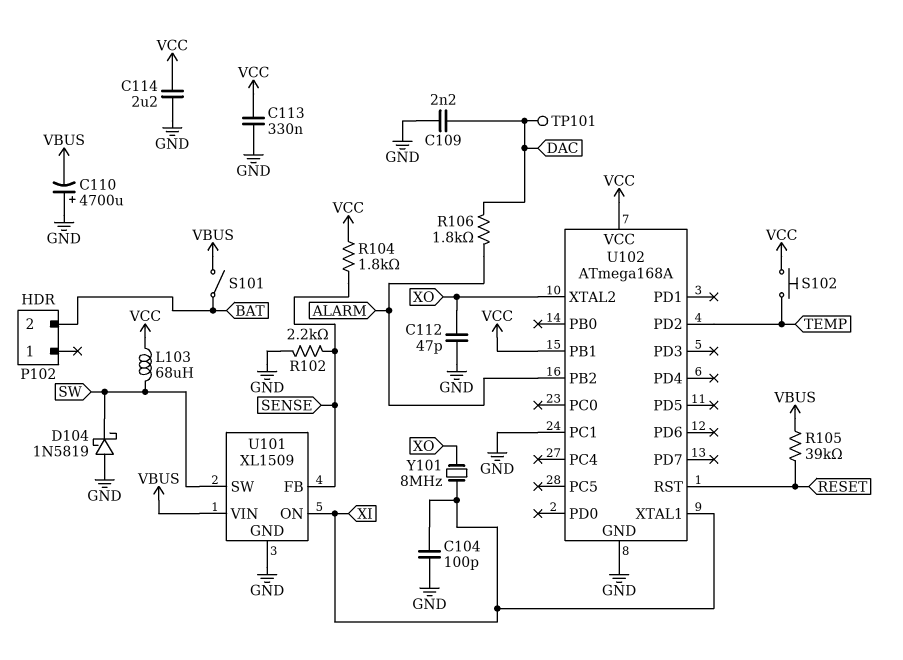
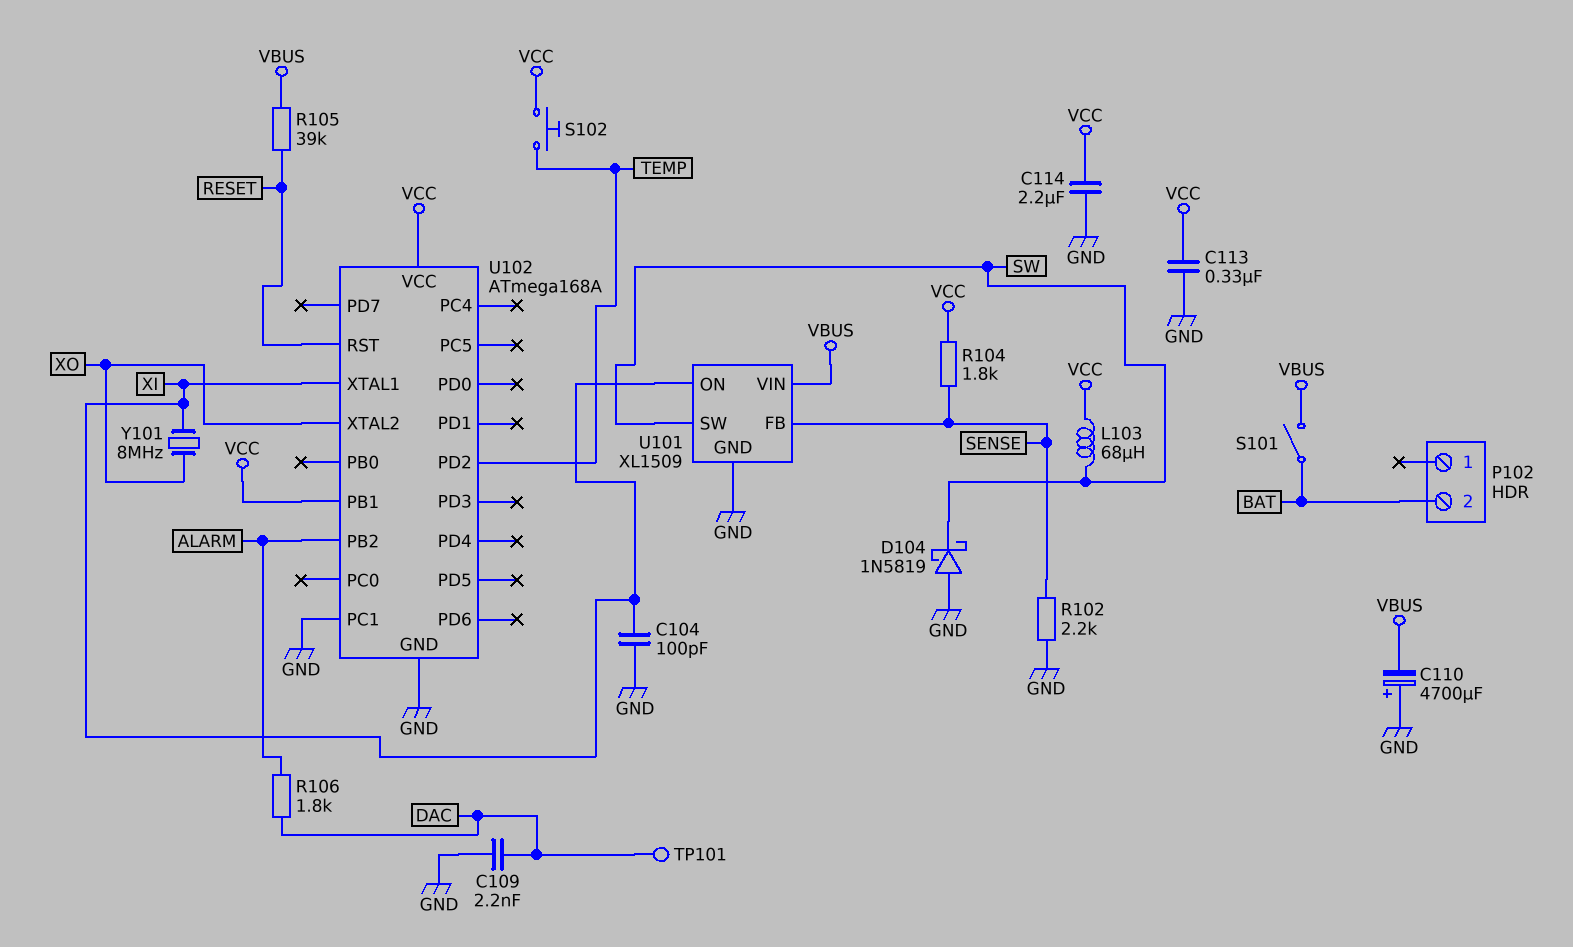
C112: 47pF (GND, XO) -> none

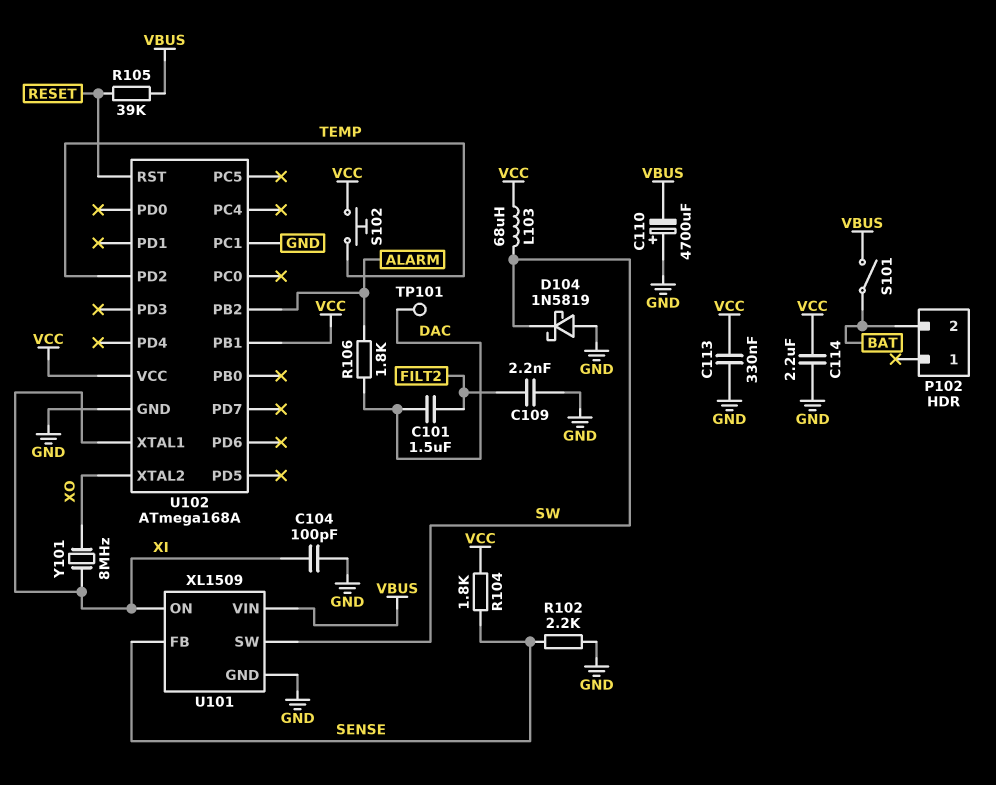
C101: none -> 1.5uF (DAC, FILT2)
C109: 2.2nF (DAC, GND) -> 2.2nF (FILT2, GND)

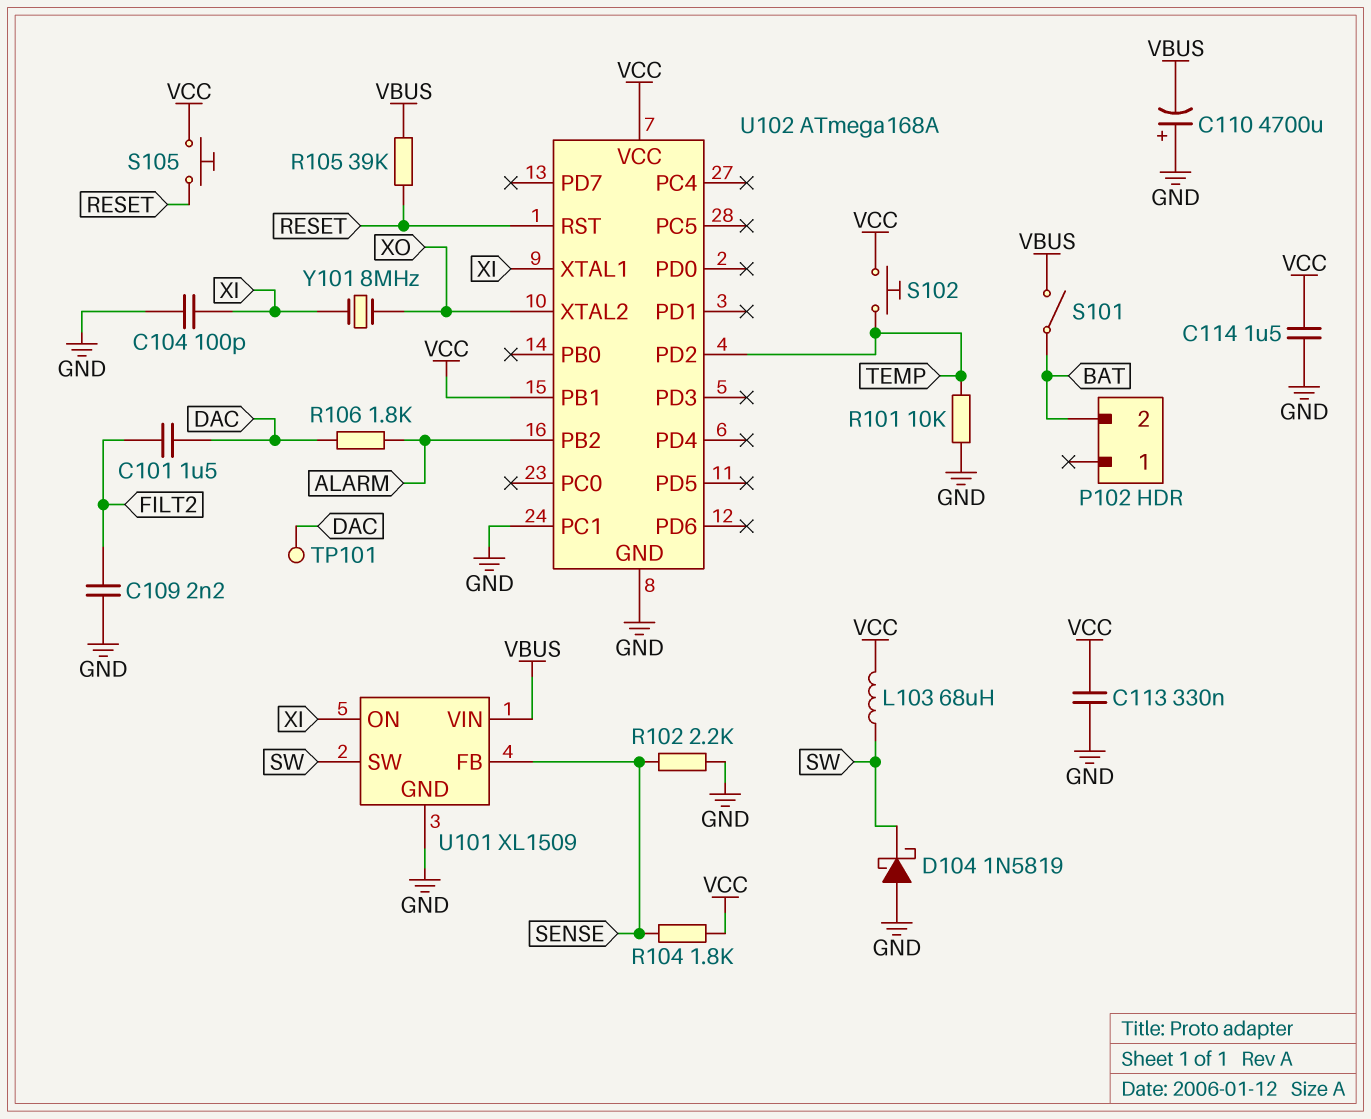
C114: 2.2uF (GND, VCC) -> 1.5uF (GND, VCC)
R101: none -> 10k (GND, TEMP)
S105: none -> button (RESET, VCC)

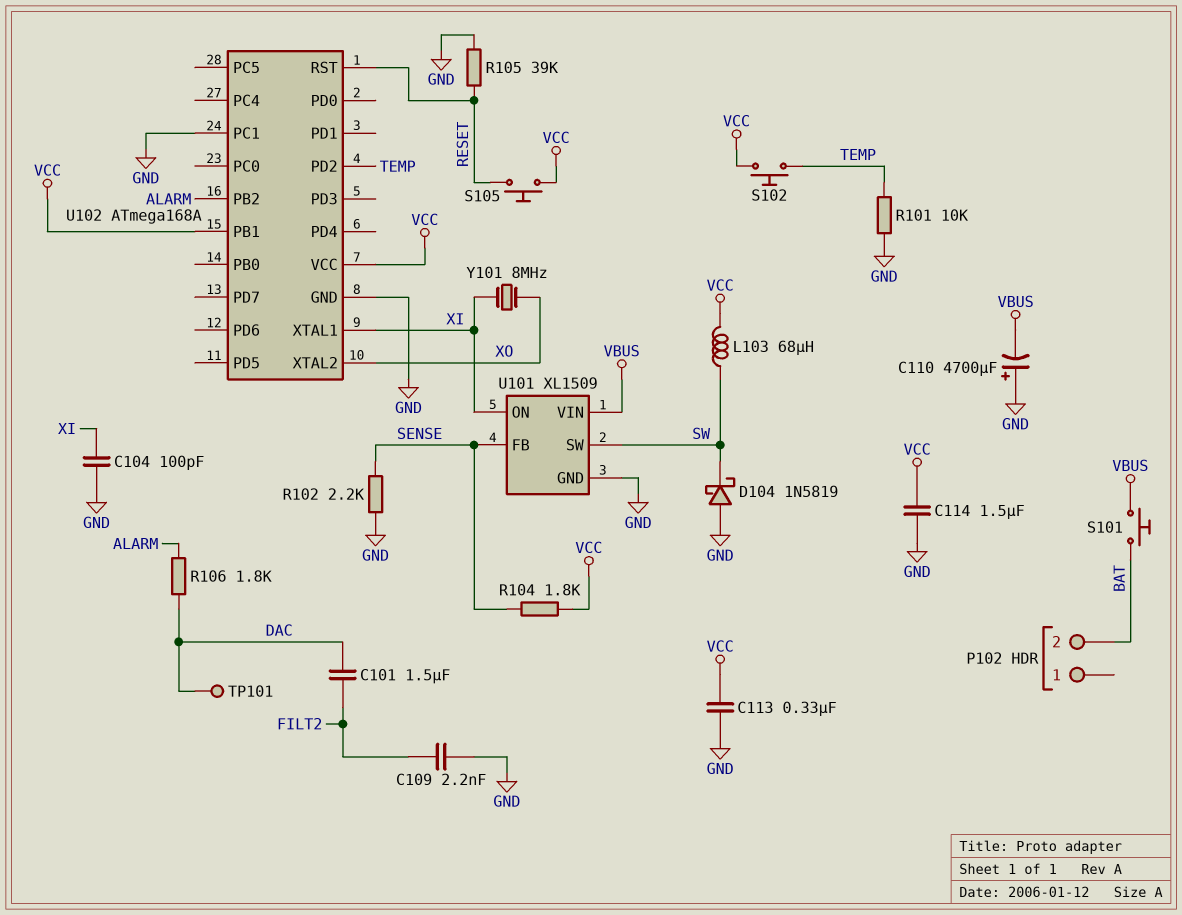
R105: 39k (RESET, VBUS) -> 39k (GND, RESET)
S101: switch (BAT, VBUS) -> button (BAT, VBUS)

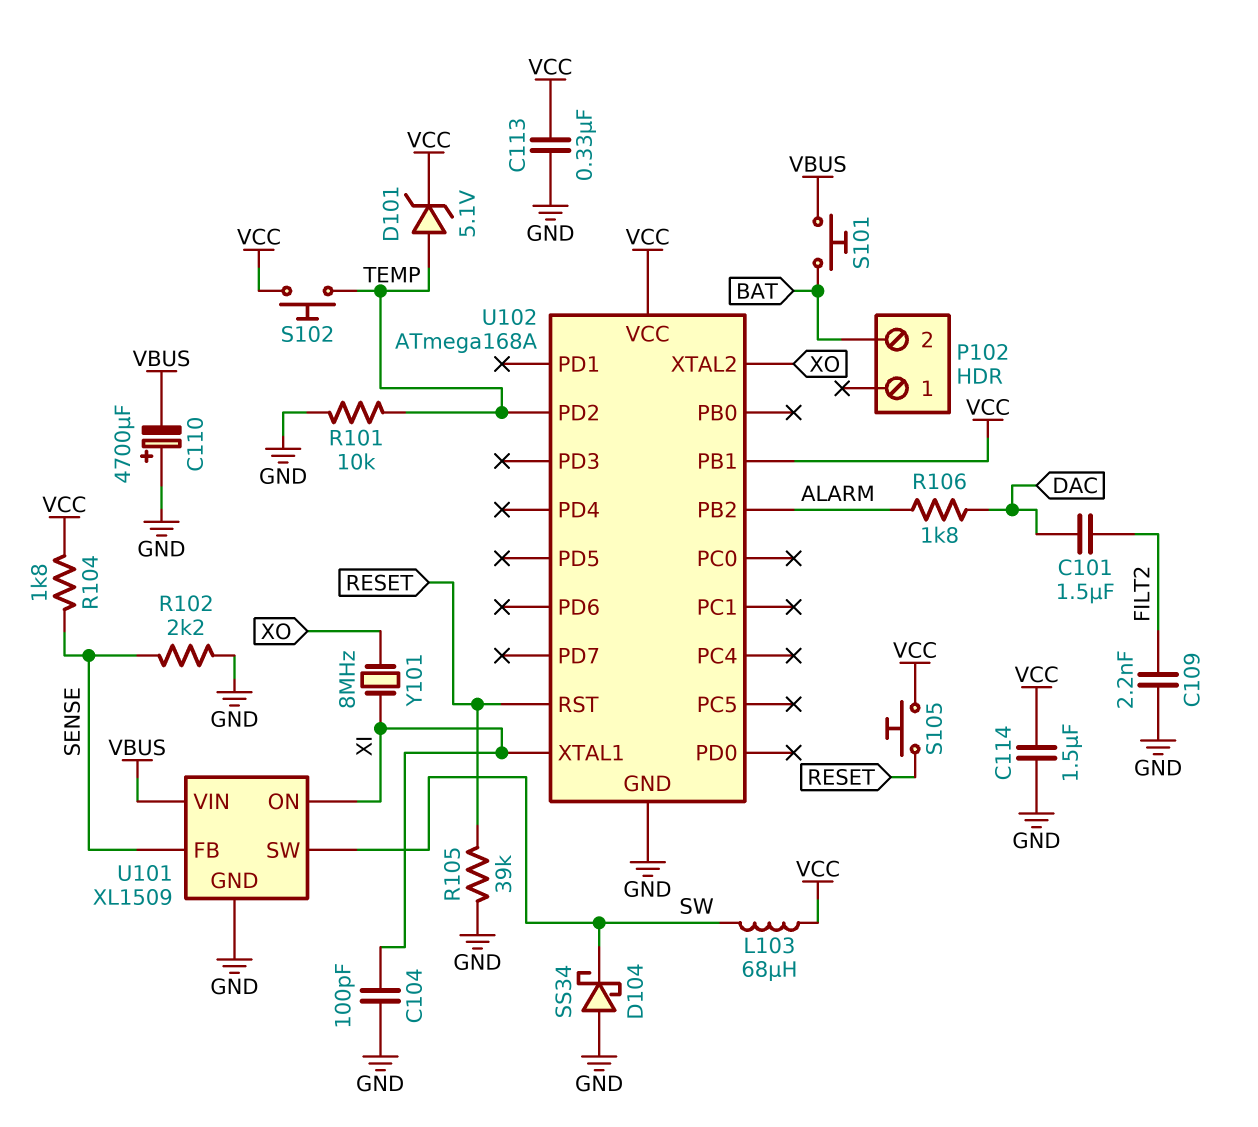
D101: none -> zener 5.1V (A TEMP, K VCC)
D104: schottky 1N5819 (A GND, K SW) -> schottky SS34 (A GND, K SW)
TP101: test point (DAC) -> none
U102 pin PC1: GND -> none

